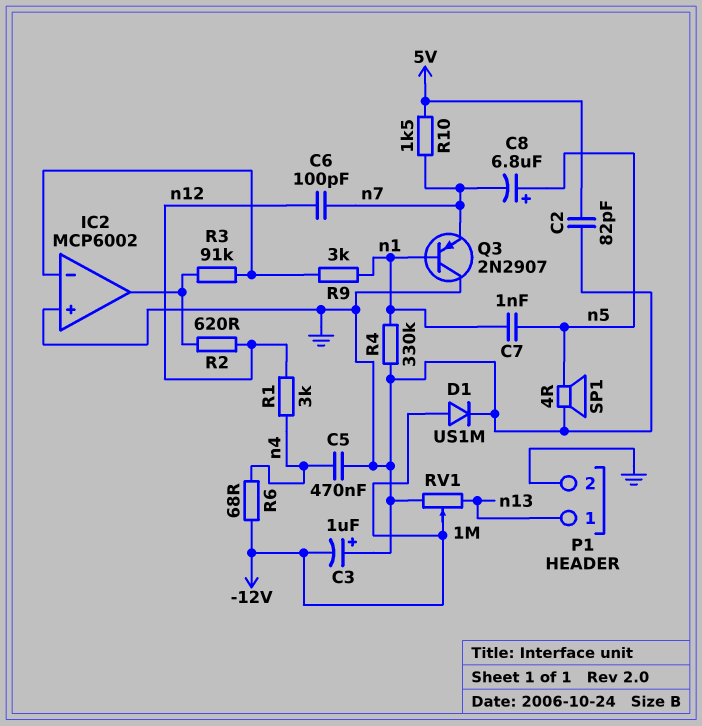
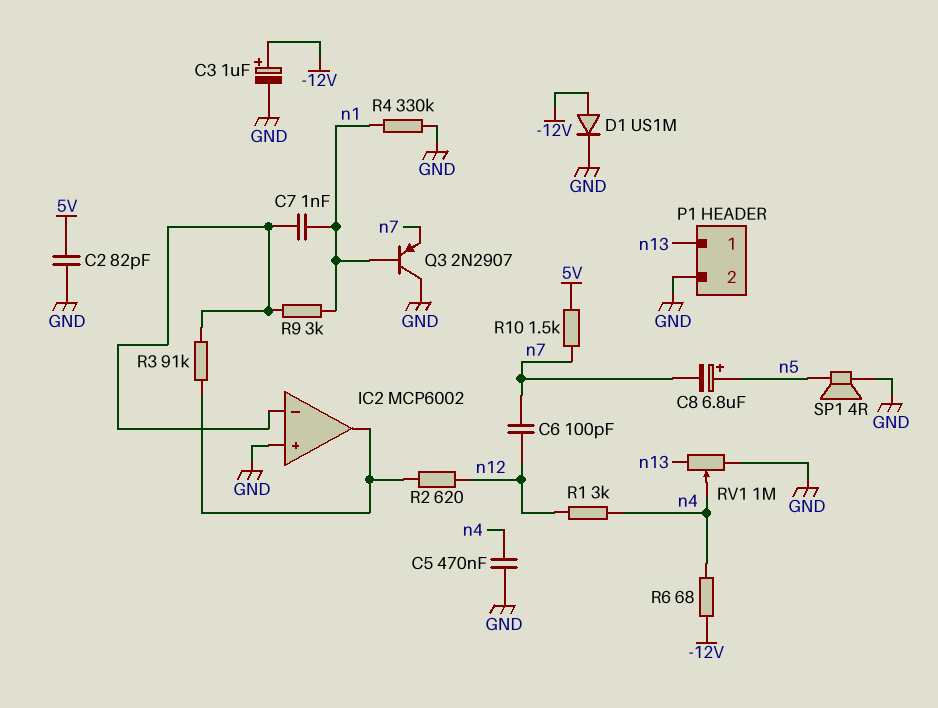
C3: 1uF (plus GND, minus -12V) -> 1uF (plus -12V, minus GND)
C7: 1nF (n1, n5) -> 1nF (IC2/in-, n1)
RV1: 1M (GND, n13, wiper -12V) -> 1M (GND, n13, wiper n4)

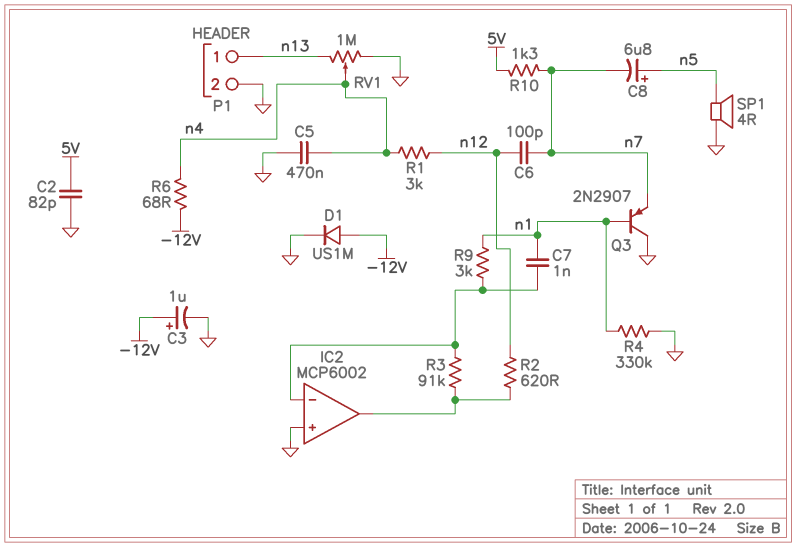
R10: 1.5k (5V, n7) -> 1.3k (5V, n7)

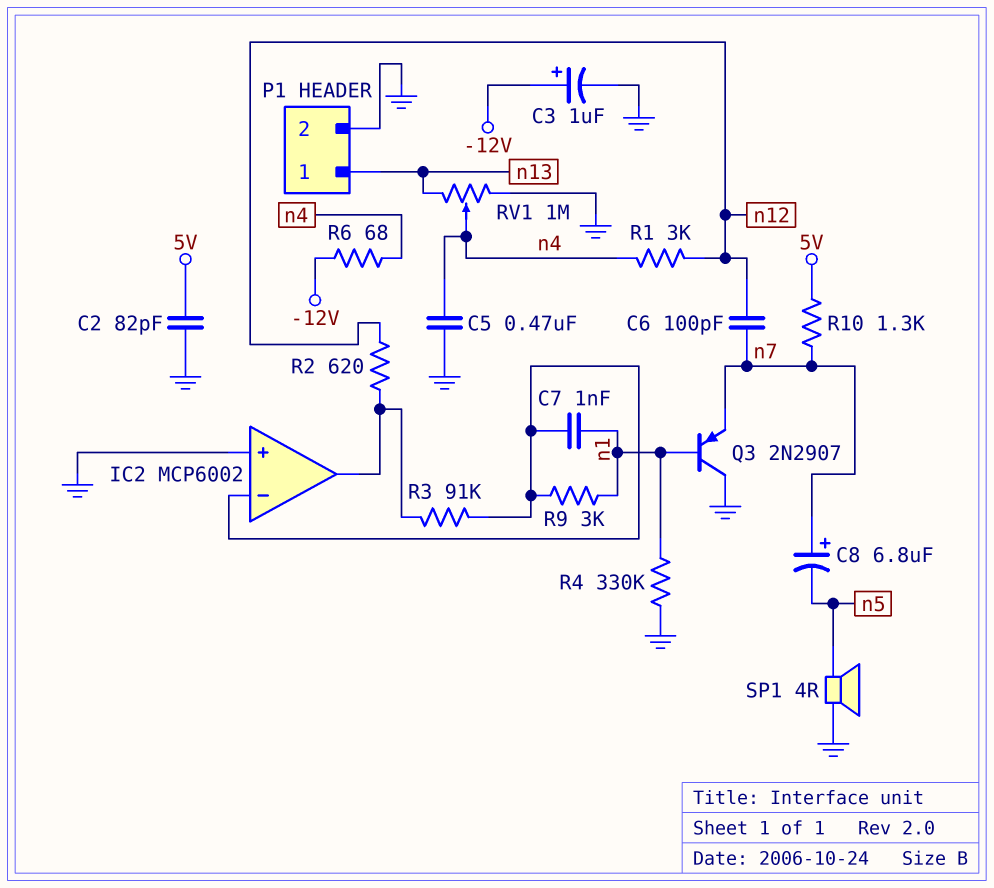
C8: 6.8uF (plus n5, minus n7) -> 6.8uF (plus n7, minus n5)
D1: diode US1M (A -12V, K GND) -> none

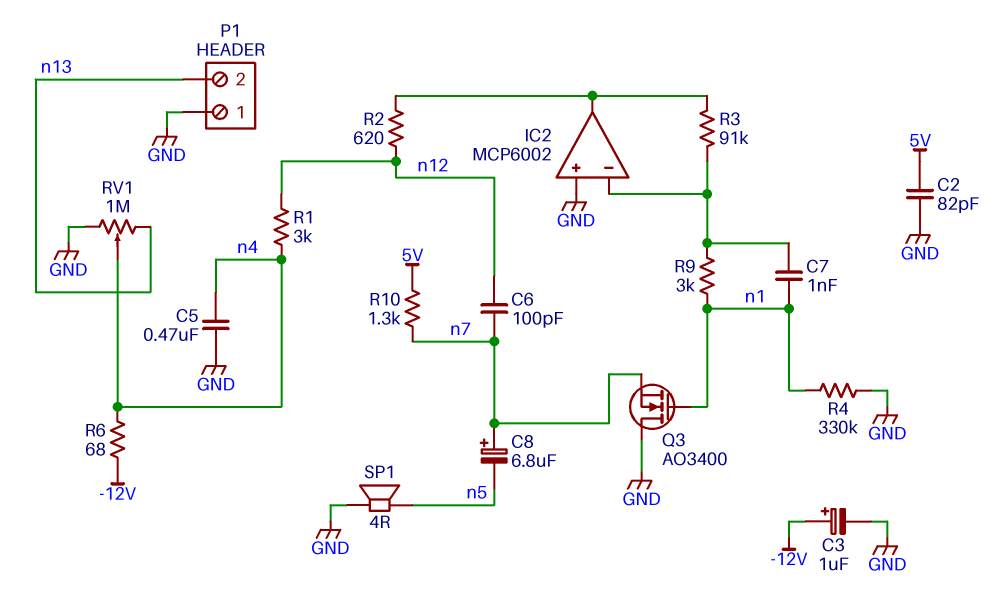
P1 pin 1: n13 -> GND
P1 pin 2: GND -> n13
Q3: PNP 2N2907 (B n1, C GND, E n7) -> NMOS AO3400 (G n1, D GND, S n7)

